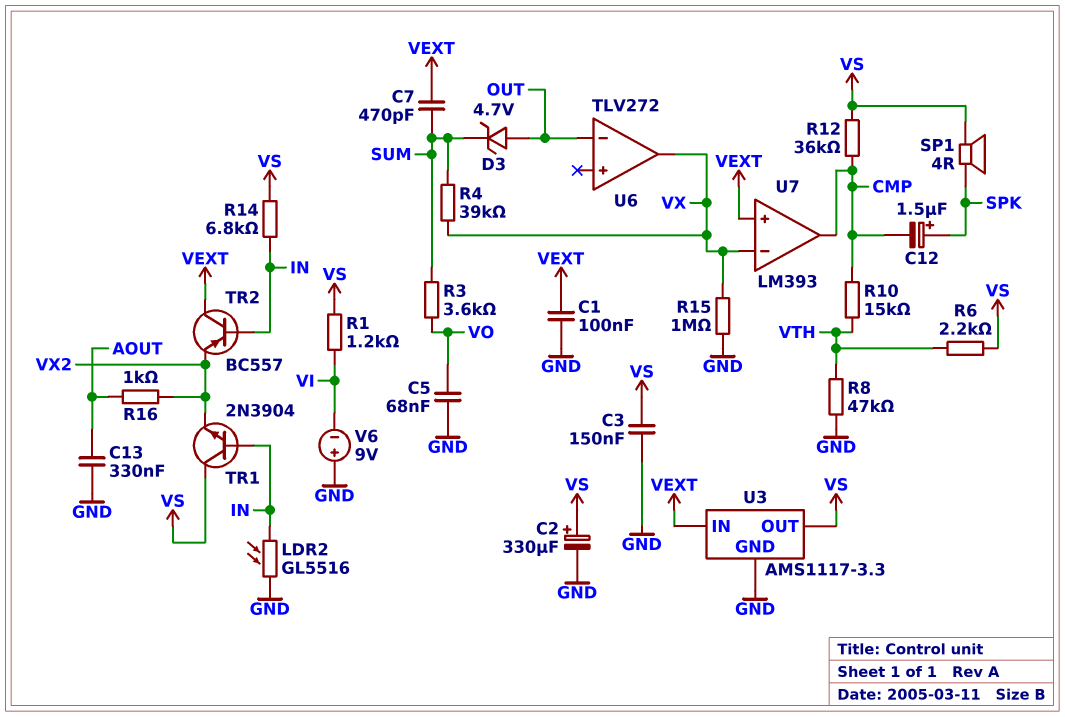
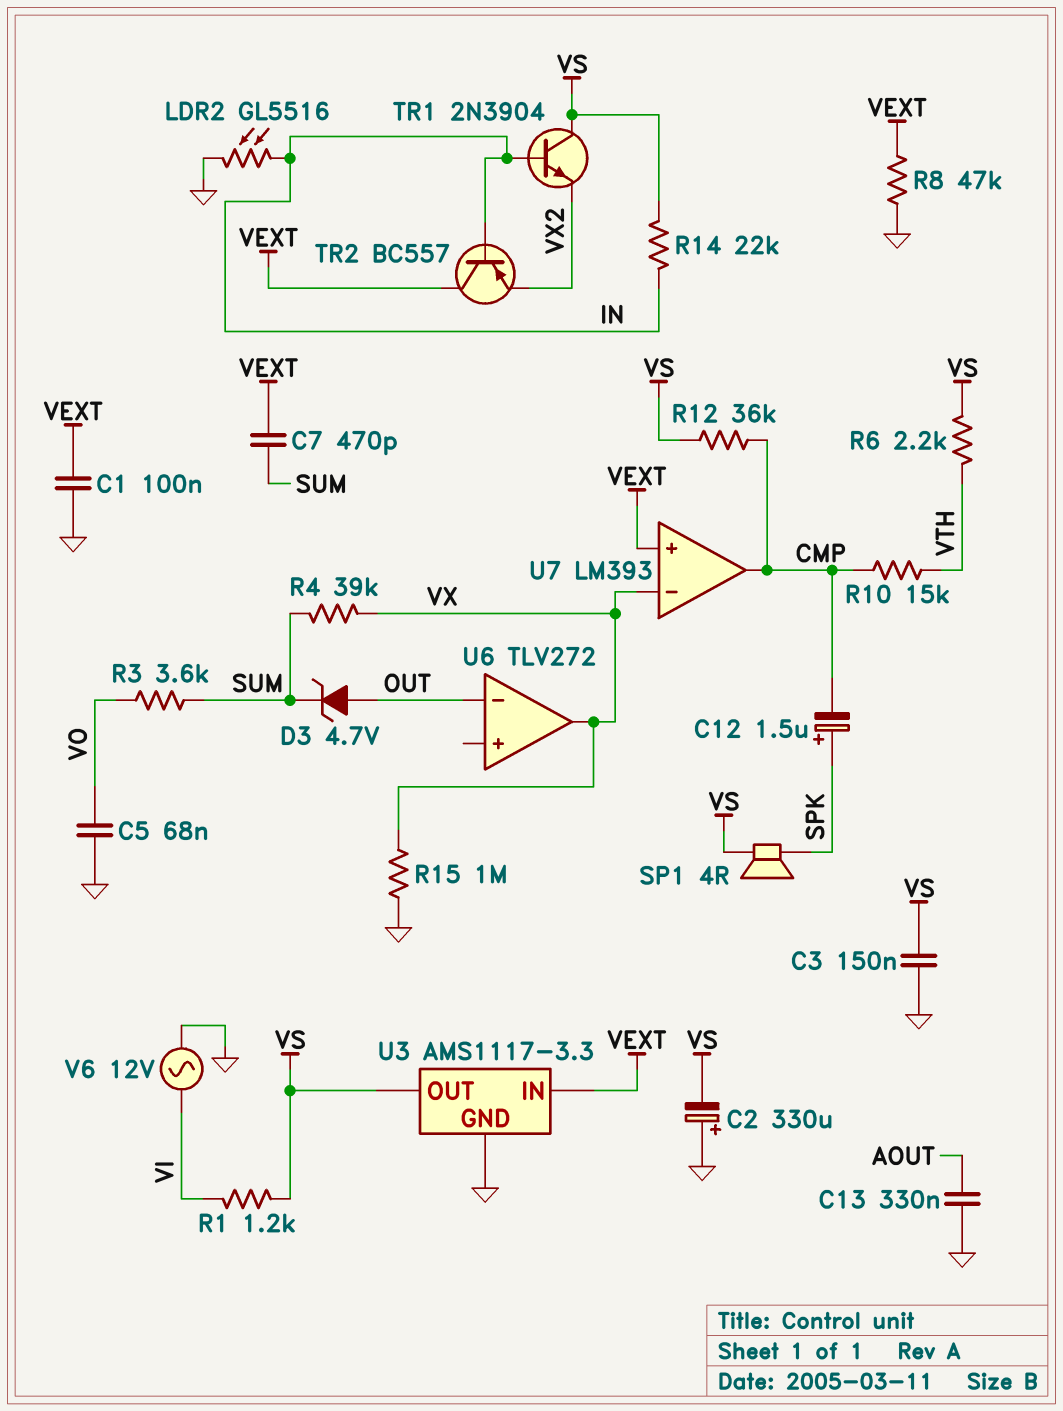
C2: 330uF (plus VS, minus GND) -> 330uF (plus GND, minus VS)
R8: 47k (GND, VTH) -> 47k (GND, VEXT)
R14: 6.8k (IN, VS) -> 22k (IN, VS)
R16: 1k (AOUT, VX2) -> none
V6: 9V (plus GND, minus VI) -> AC 12V (GND, VI)

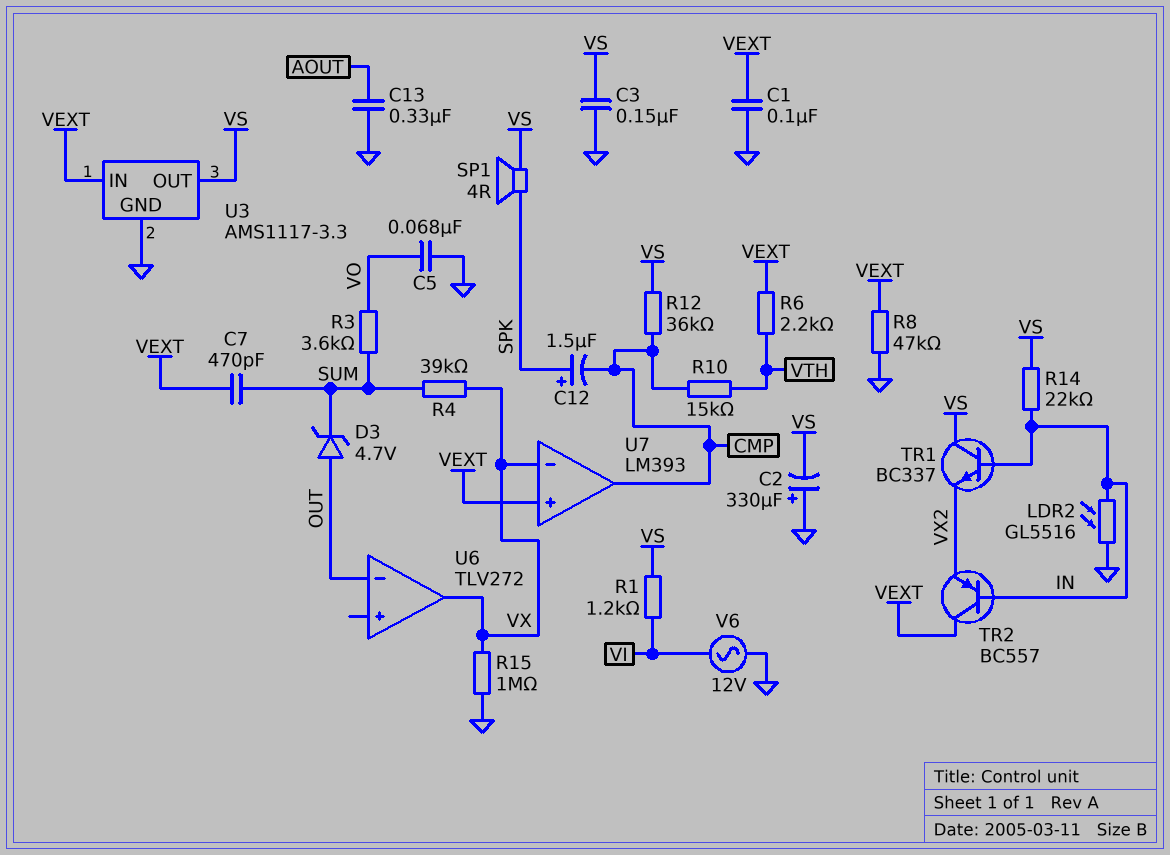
R6: 2.2k (VS, VTH) -> 2.2k (VEXT, VTH)
TR1: NPN 2N3904 (B IN, C VS, E VX2) -> NPN BC337 (B IN, C VS, E VX2)

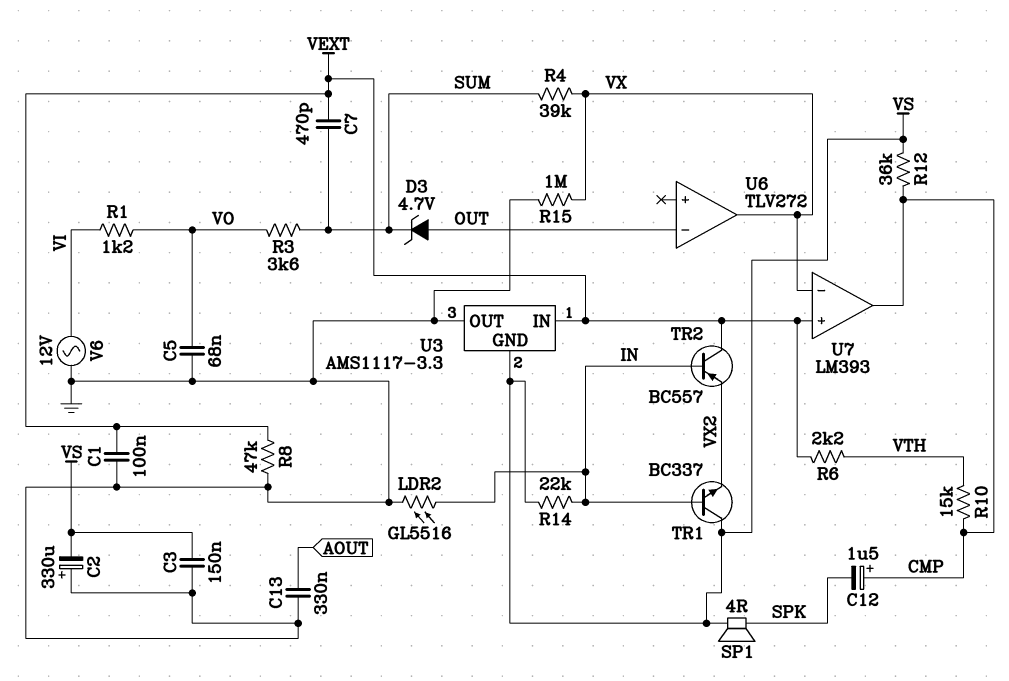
C12: 1.5uF (plus SPK, minus CMP) -> 1.5uF (plus CMP, minus SPK)
R1: 1.2k (VI, VS) -> 1.2k (VI, VO)
U3 pin GND: GND -> VS
U3 pin OUT: VS -> GND

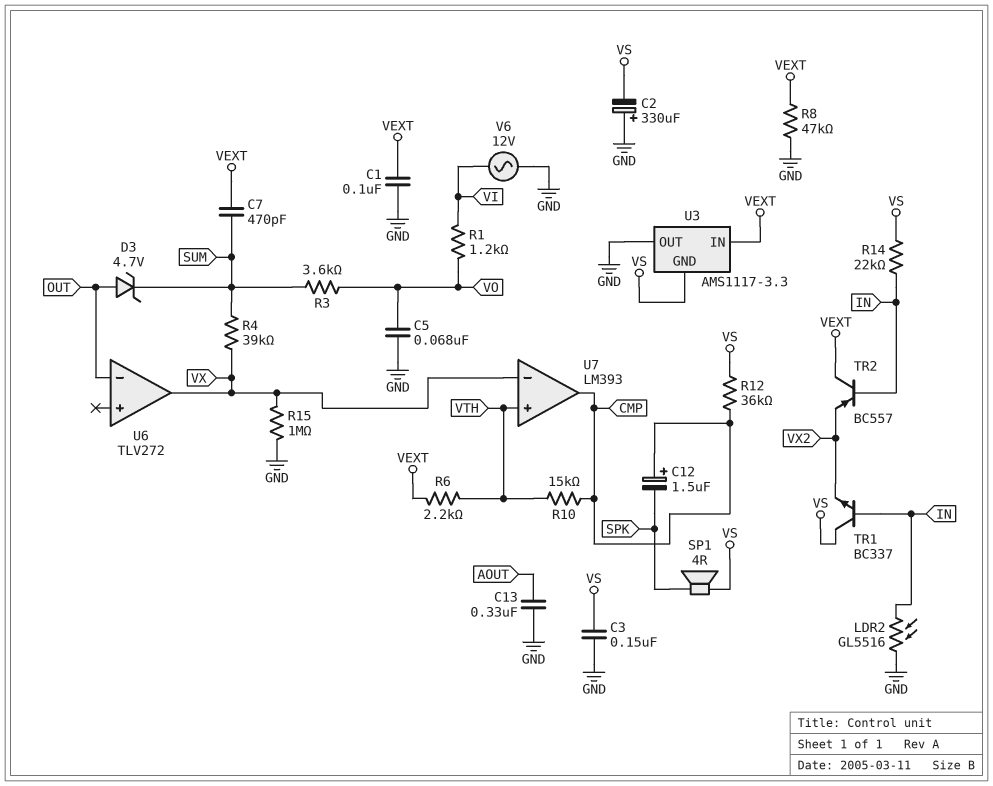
U7 pin in+: VEXT -> VTH

